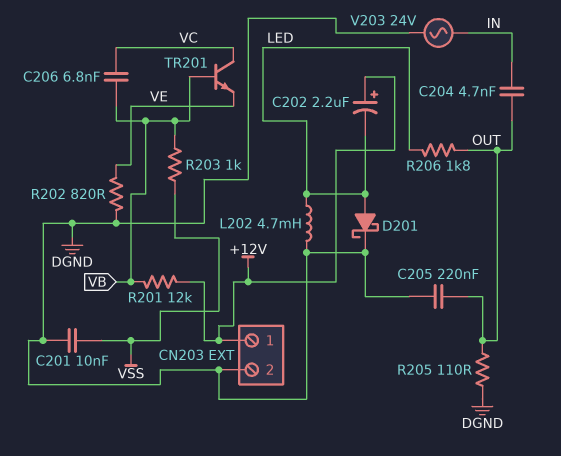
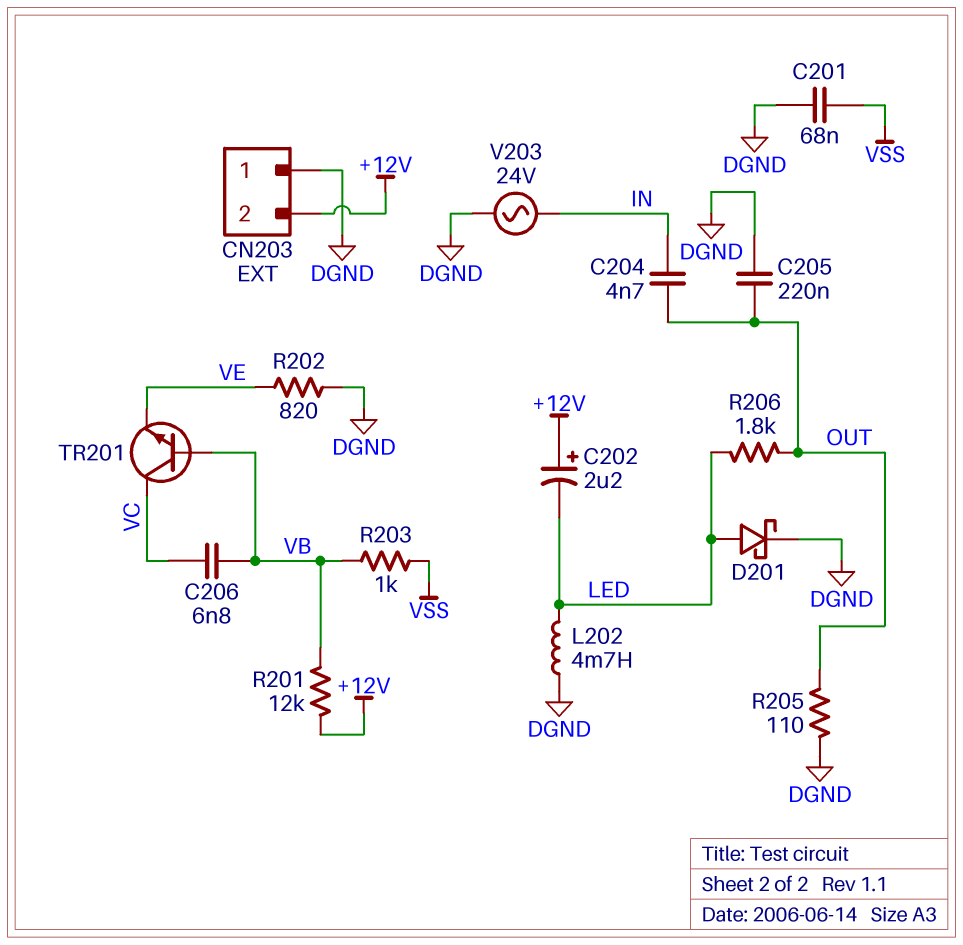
C201: 10nF (DGND, VSS) -> 68nF (DGND, VSS)
CN203 pin 1: +12V -> DGND
CN203 pin 2: DGND -> +12V

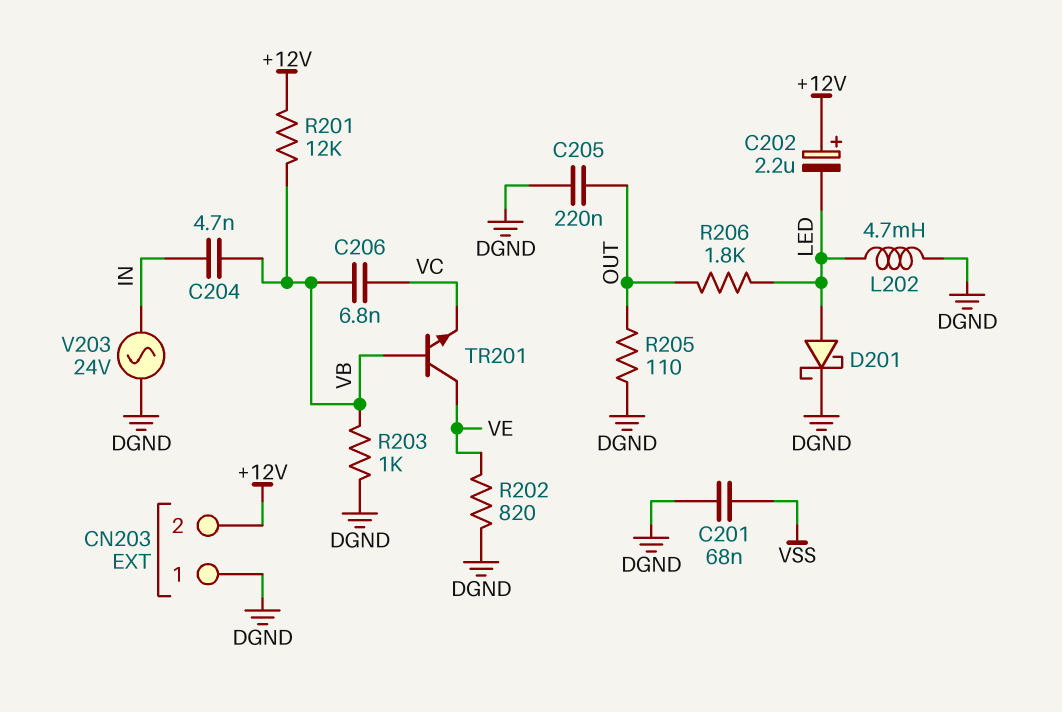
C204: 4.7nF (IN, OUT) -> 4.7nF (IN, VB)
R203: 1k (VB, VSS) -> 1k (DGND, VB)
TR201: NPN (B VB, C VC, E VE) -> NPN (B VB, C VE, E VC)

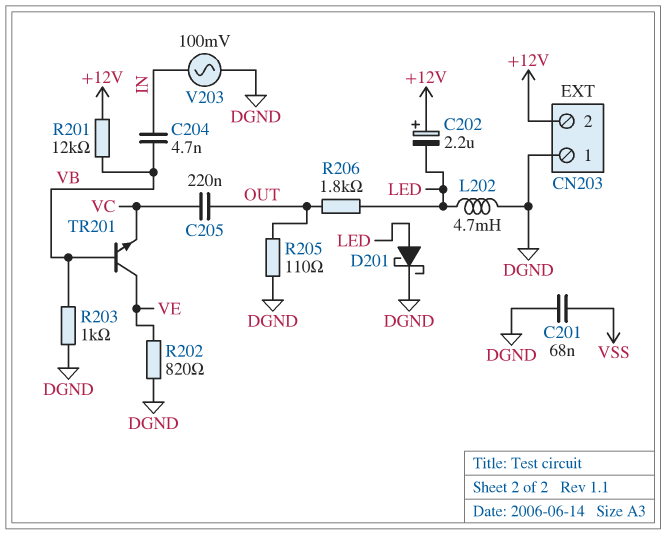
C205: 220nF (DGND, OUT) -> 220nF (OUT, VC)
C206: 6.8nF (VB, VC) -> none
V203: AC 24V (DGND, IN) -> AC 100mV (DGND, IN)

